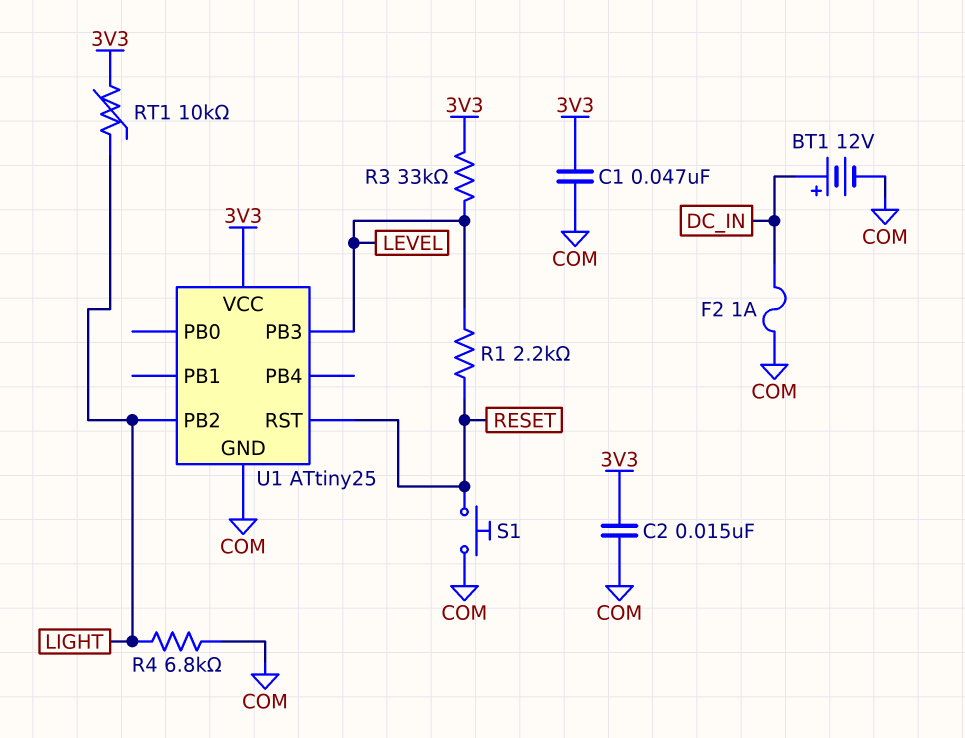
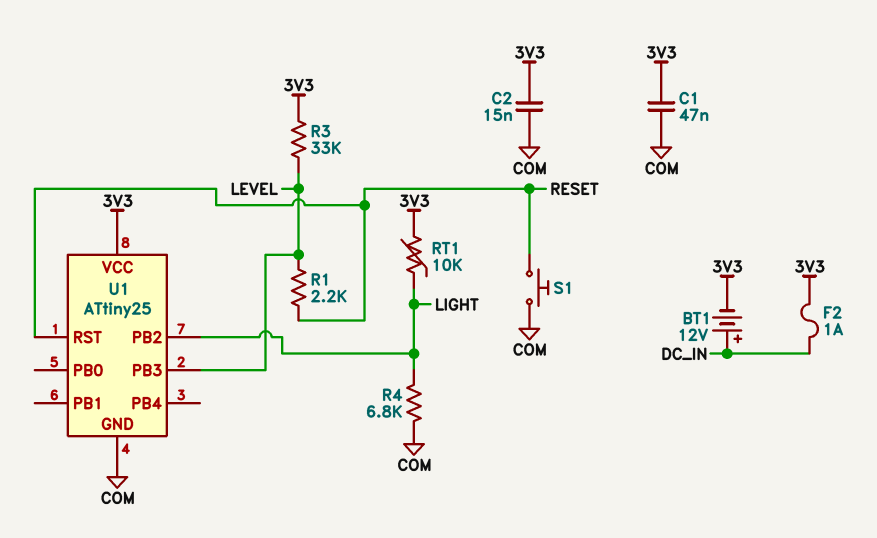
BT1: 12V (plus DC_IN, minus COM) -> 12V (plus DC_IN, minus 3V3)
F2: 1A (COM, DC_IN) -> 1A (3V3, DC_IN)

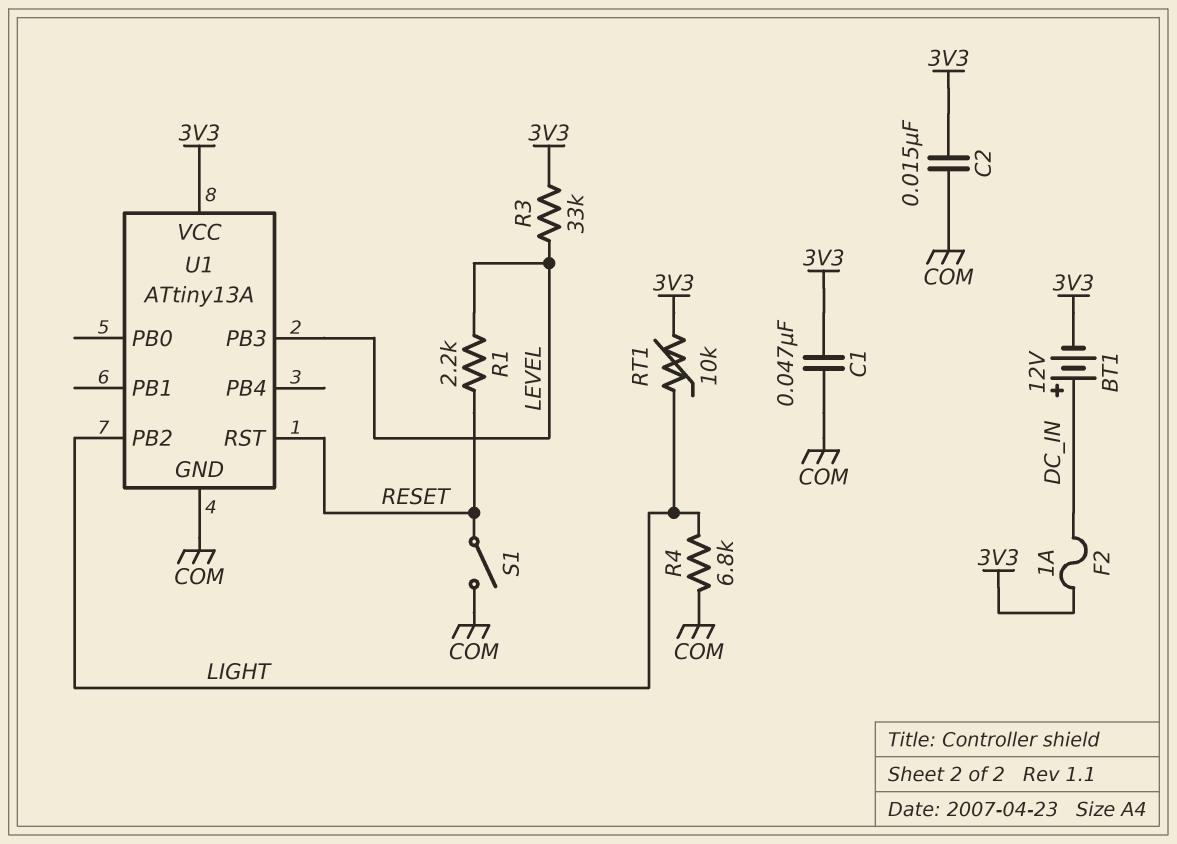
S1: button (COM, RESET) -> switch (COM, RESET)
U1: ATtiny25 -> ATtiny13A

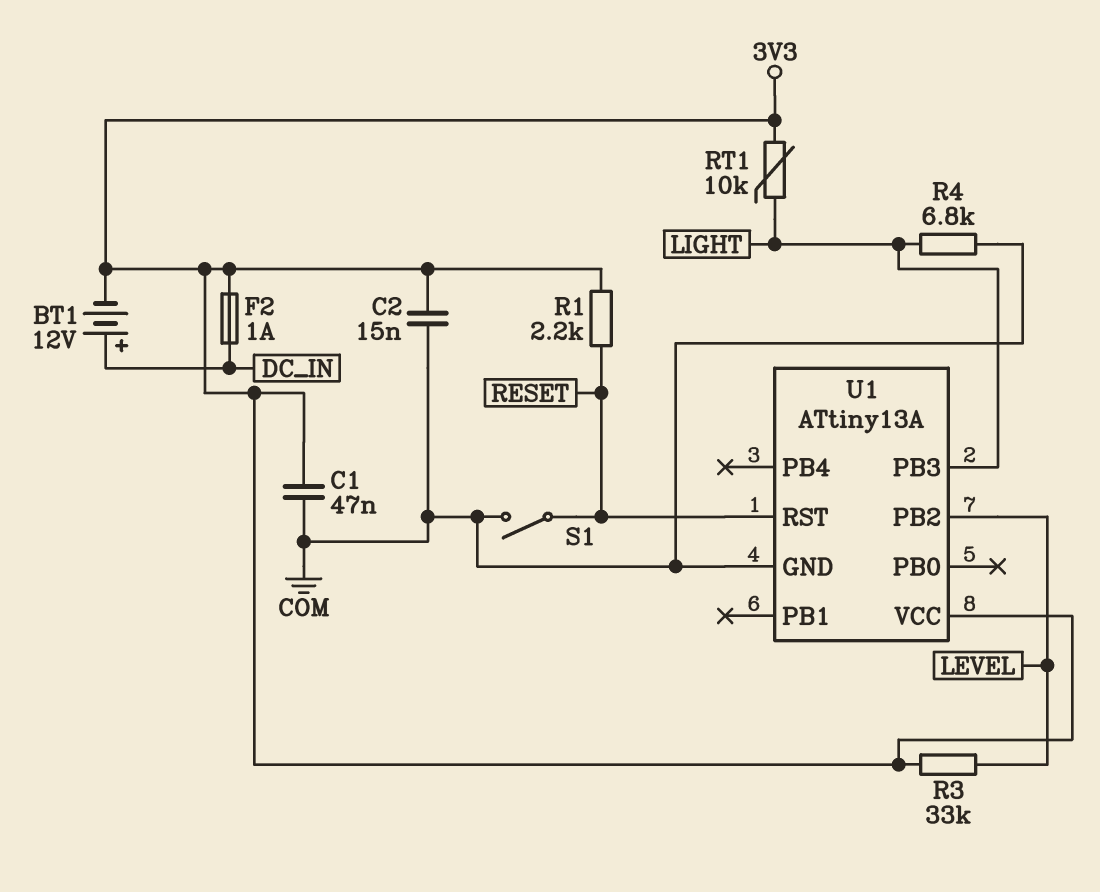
R1: 2.2k (LEVEL, RESET) -> 2.2k (3V3, RESET)
U1 pin PB2: LIGHT -> LEVEL
U1 pin PB3: LEVEL -> LIGHT

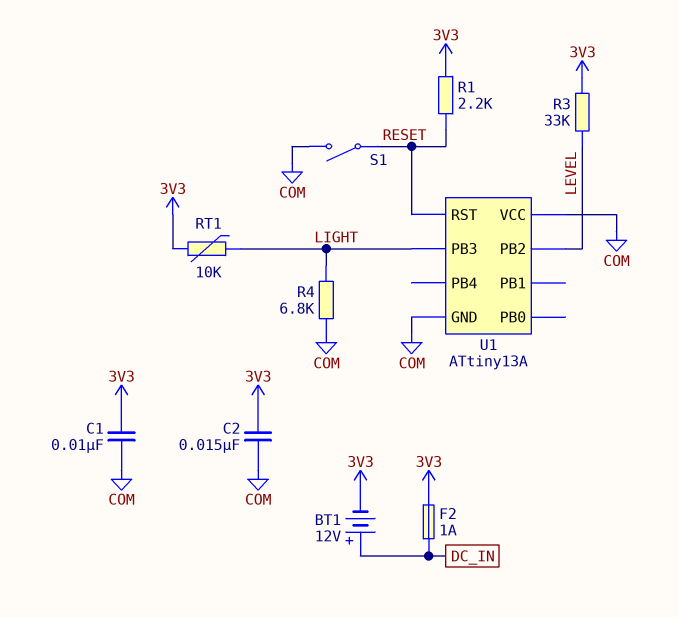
C1: 47nF (3V3, COM) -> 10nF (3V3, COM)
U1 pin VCC: 3V3 -> COM

